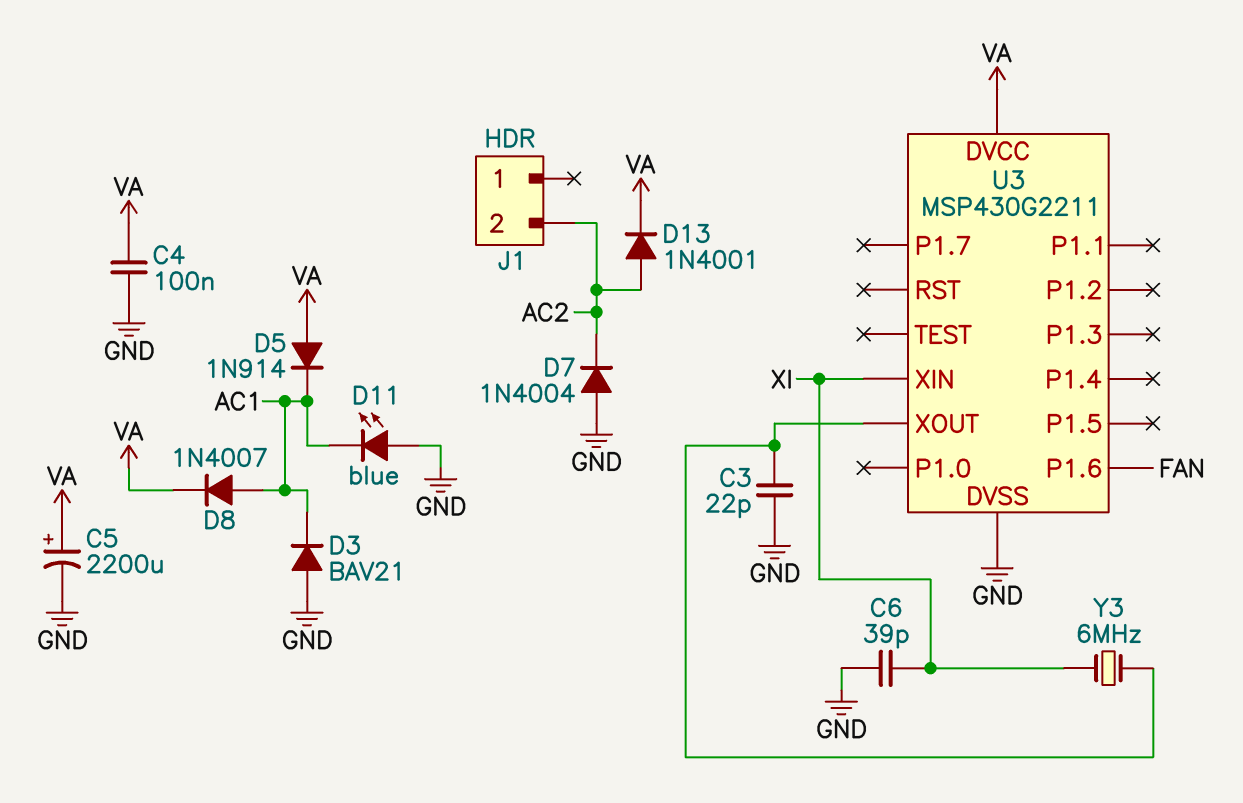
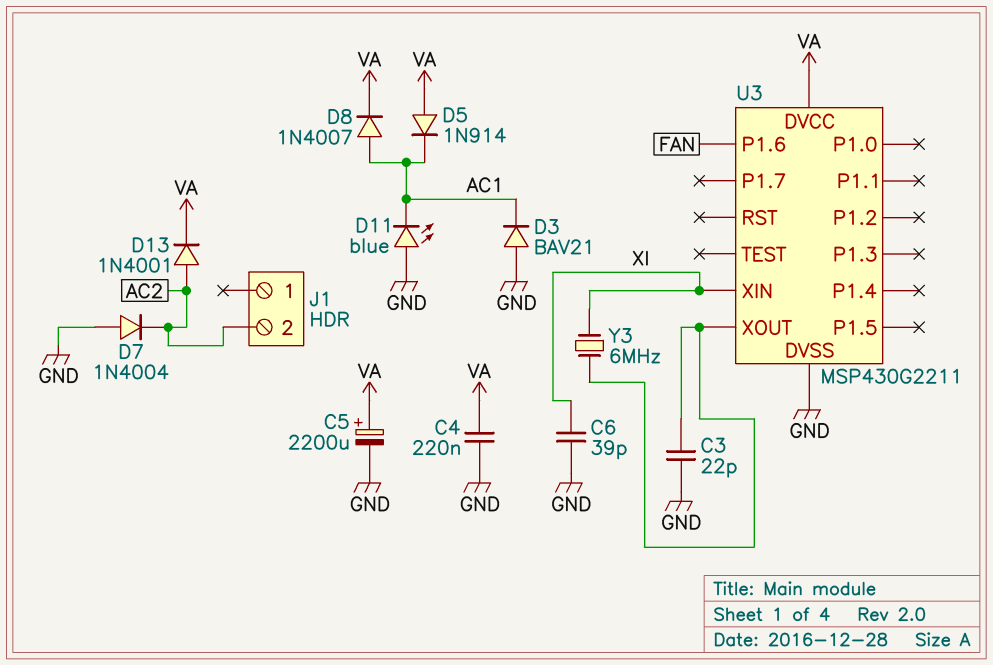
C4: 100nF (GND, VA) -> 220nF (GND, VA)

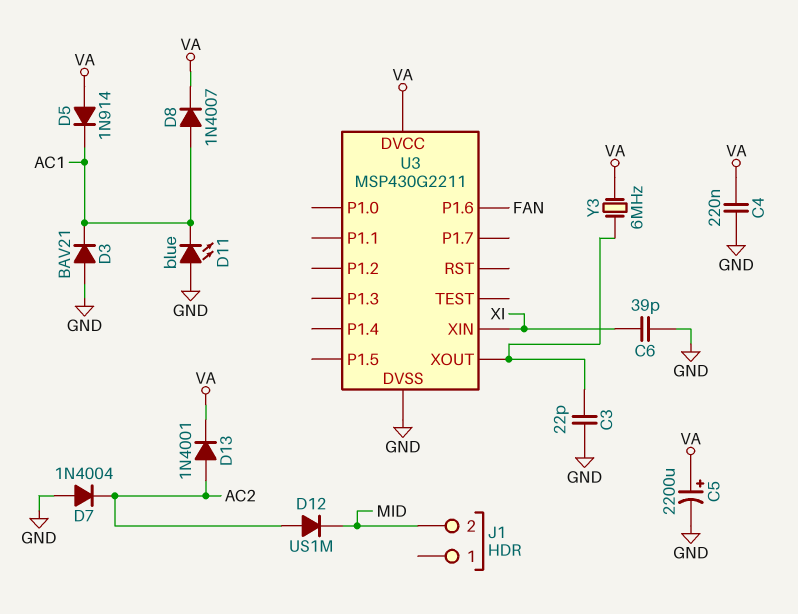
D12: none -> diode US1M (A AC2, K MID)
J1 pin 2: AC2 -> MID
Y3: 6MHz (U3/XOUT, XI) -> 6MHz (U3/XOUT, VA)

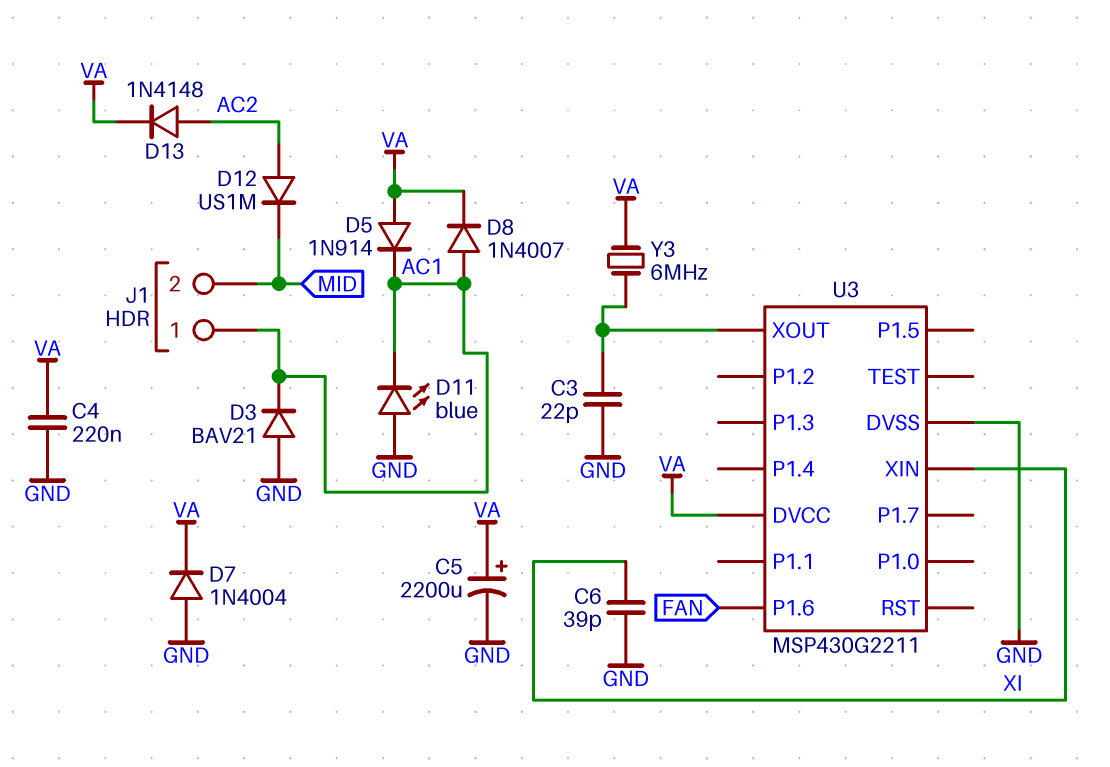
D7: diode 1N4004 (A GND, K AC2) -> diode 1N4004 (A GND, K VA)
D13: diode 1N4001 (A AC2, K VA) -> diode 1N4148 (A AC2, K VA)
J1 pin 1: none -> AC1

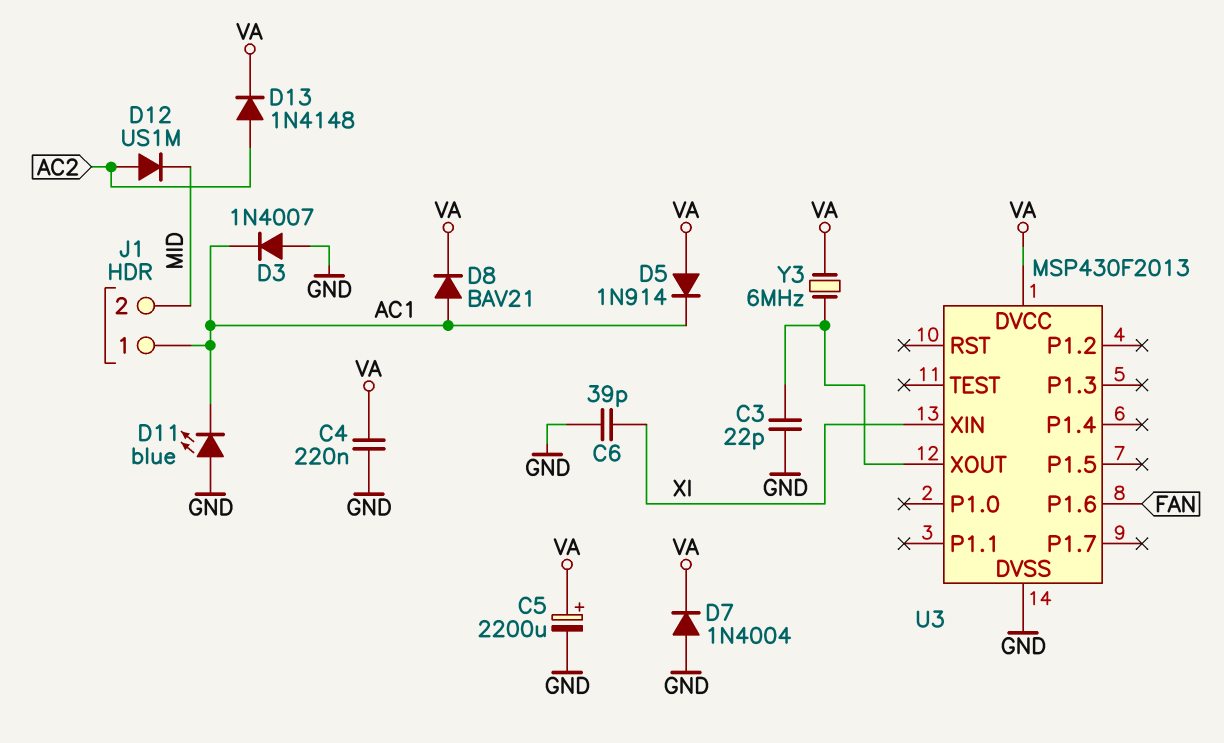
D3: diode BAV21 (A GND, K AC1) -> diode 1N4007 (A GND, K AC1)
D8: diode 1N4007 (A AC1, K VA) -> diode BAV21 (A AC1, K VA)
U3: MSP430G2211 -> MSP430F2013

